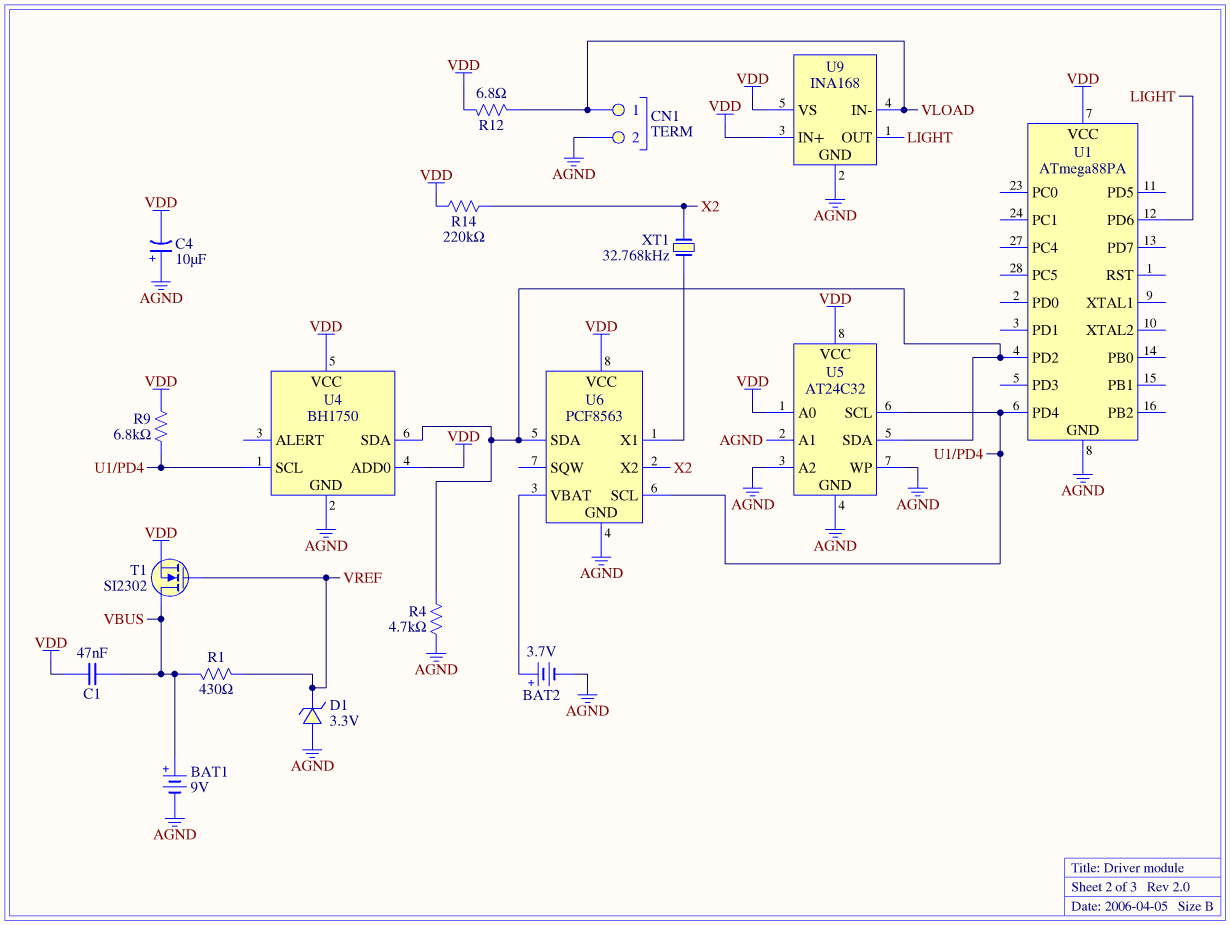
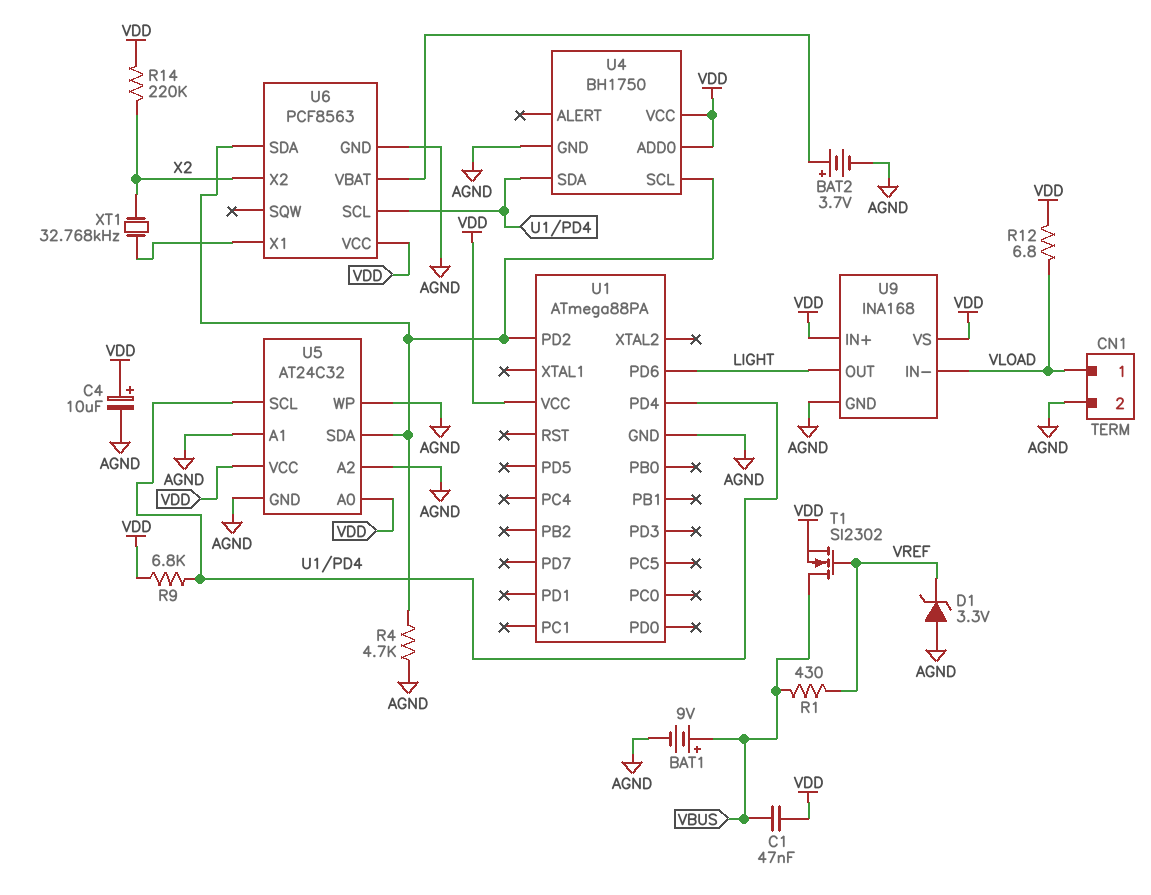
C4: 10uF (plus AGND, minus VDD) -> 10uF (plus VDD, minus AGND)
U4 pin SCL: U1/PD4 -> U1/PD2
U4 pin SDA: U1/PD2 -> U1/PD4

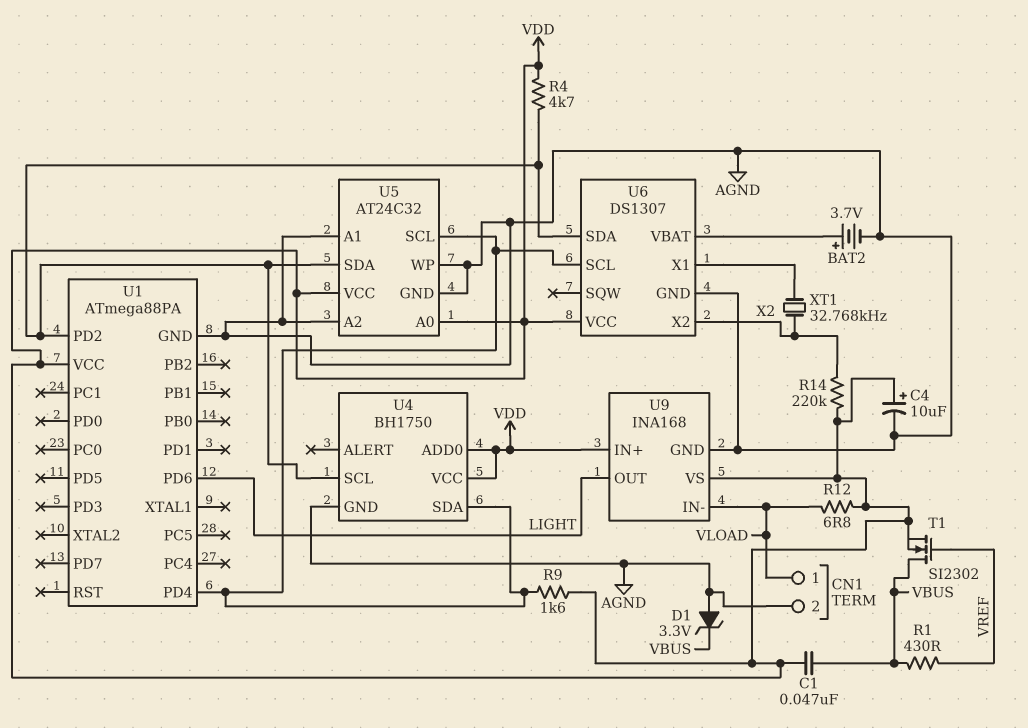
BAT1: 9V (plus VBUS, minus AGND) -> none
D1: zener 3.3V (A AGND, K VREF) -> zener 3.3V (A AGND, K VBUS)
R4: 4.7k (AGND, U1/PD2) -> 4.7k (U1/PD2, VDD)
R9: 6.8k (U1/PD4, VDD) -> 1.6k (U1/PD4, VDD)
U6: PCF8563 -> DS1307

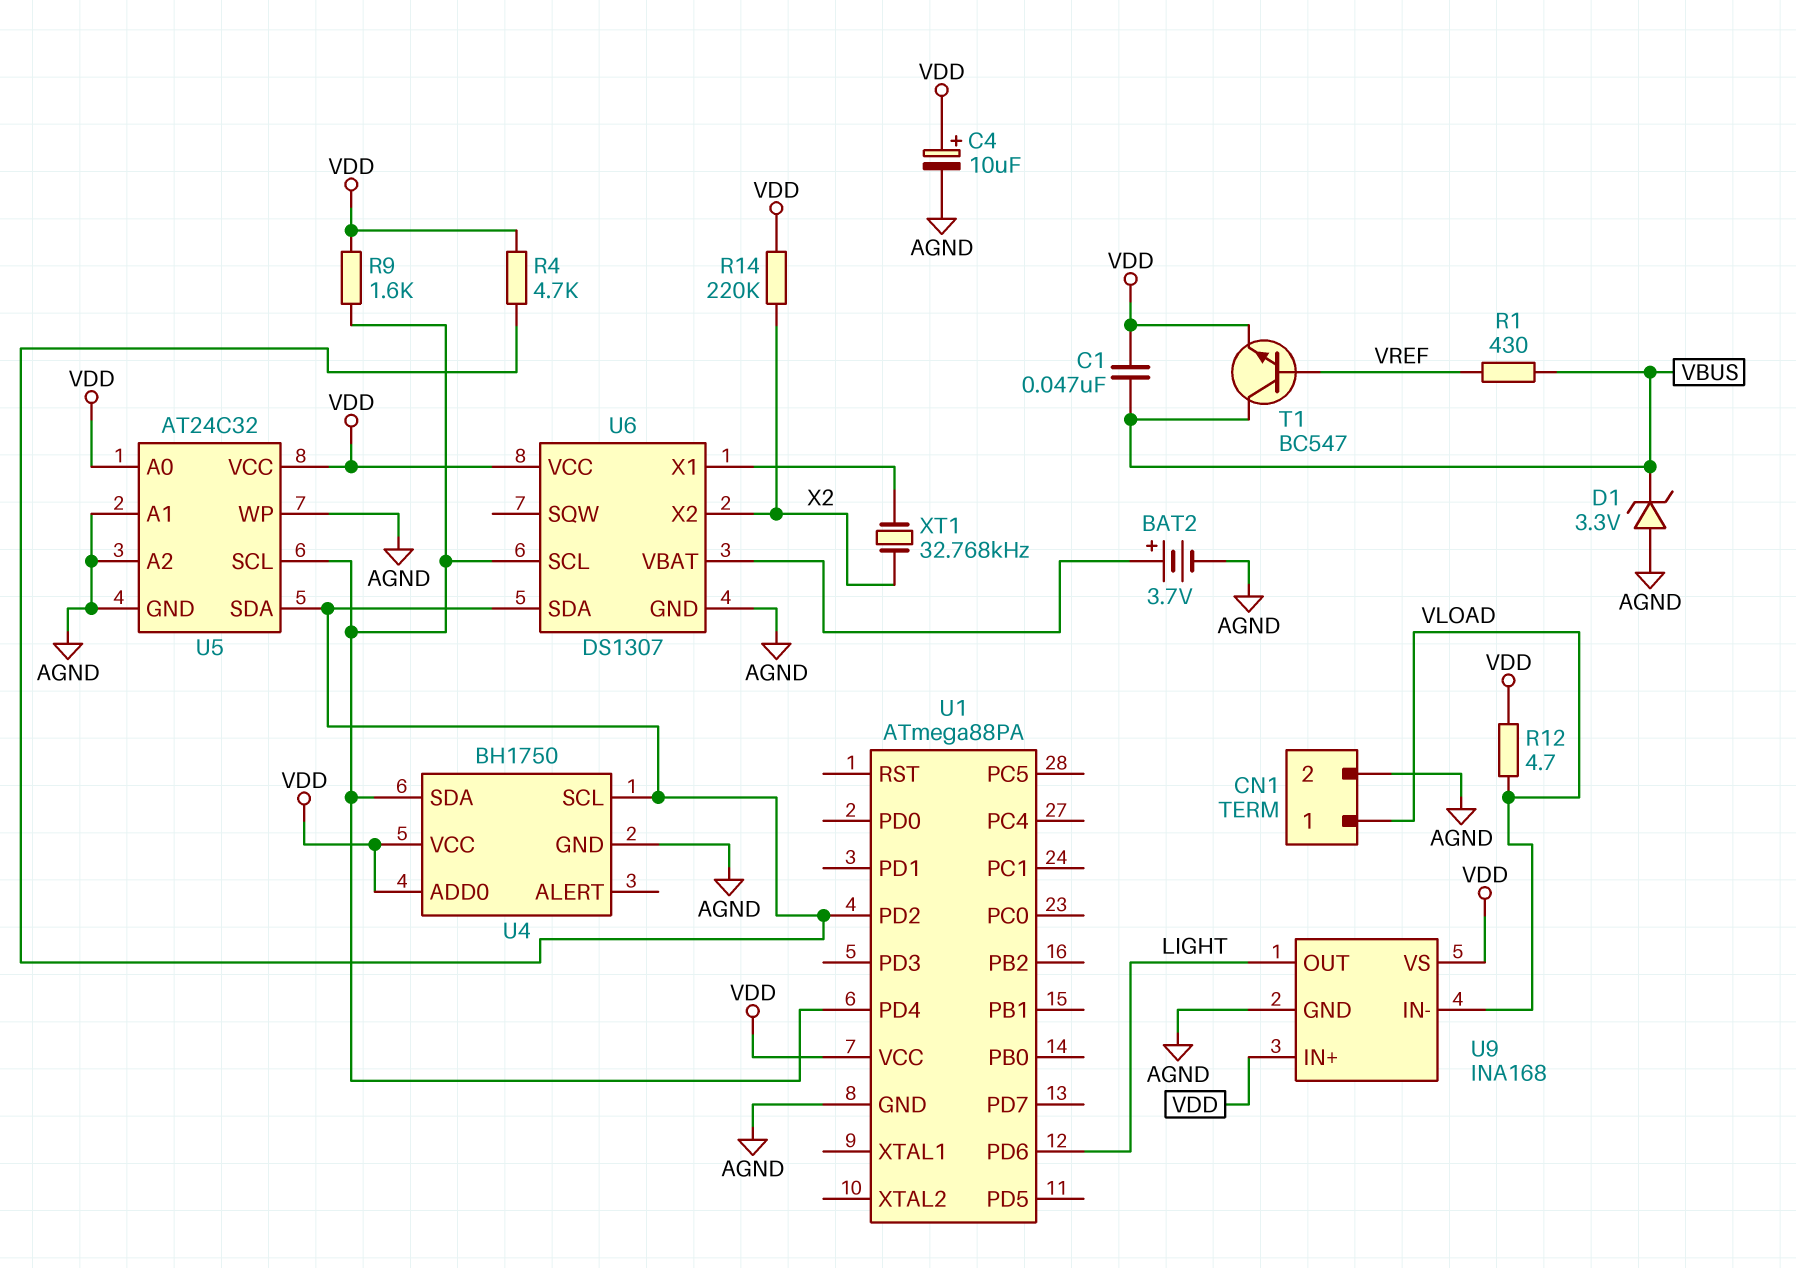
R12: 6.8 (VDD, VLOAD) -> 4.7 (VDD, VLOAD)
T1: NMOS SI2302 (G VREF, D VBUS, S VDD) -> NPN BC547 (B VREF, C VBUS, E VDD)

